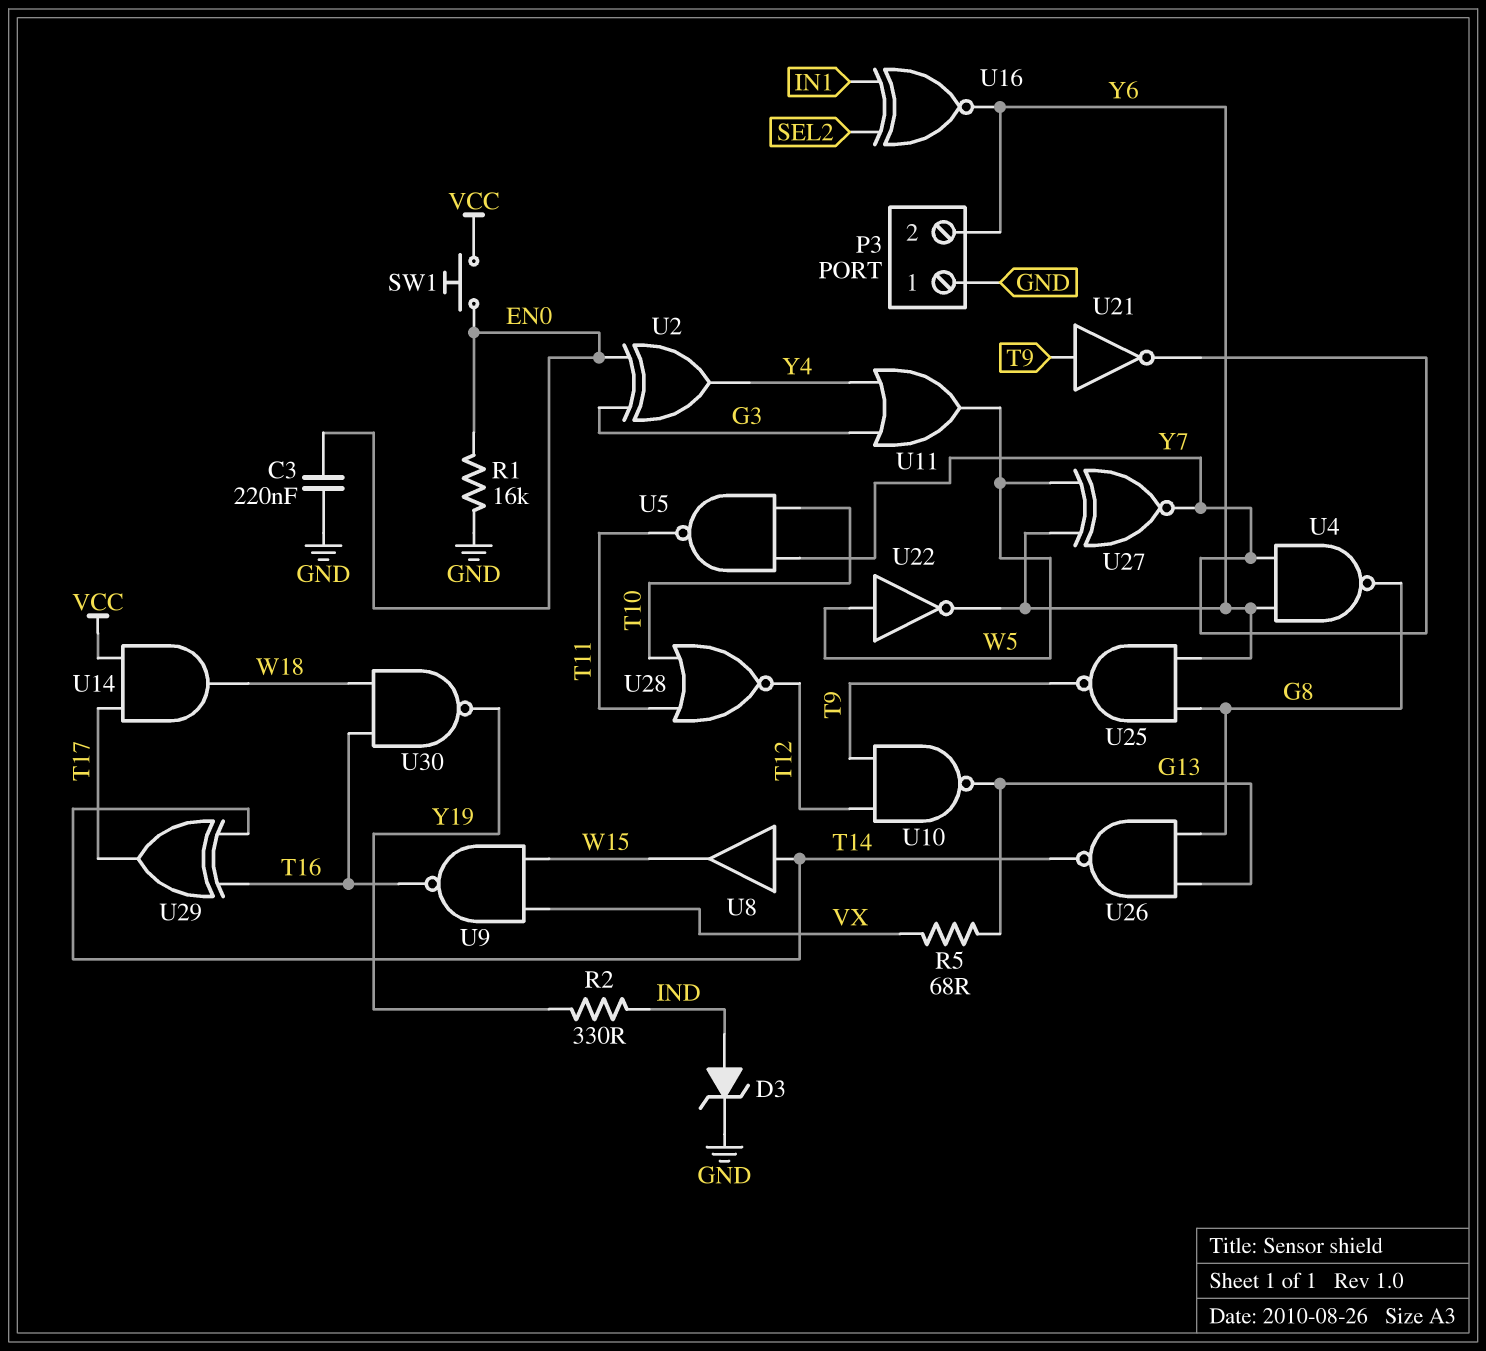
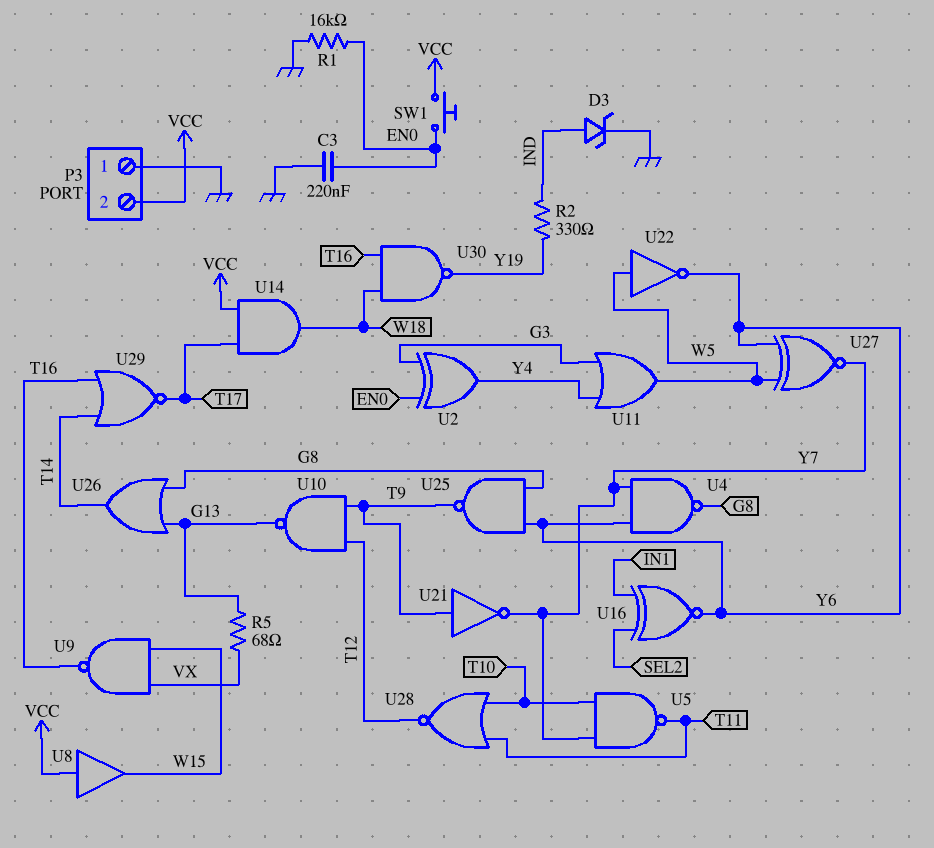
P3 pin 2: Y6 -> VCC
U8: buffer (in T14, out W15) -> buffer (in VCC, out W15)
U26: NAND (in G8, in G13, out T14) -> OR (in G8, in G13, out T14)
U29: XOR (in T14, in T16, out T17) -> NOR (in T14, in T16, out T17)

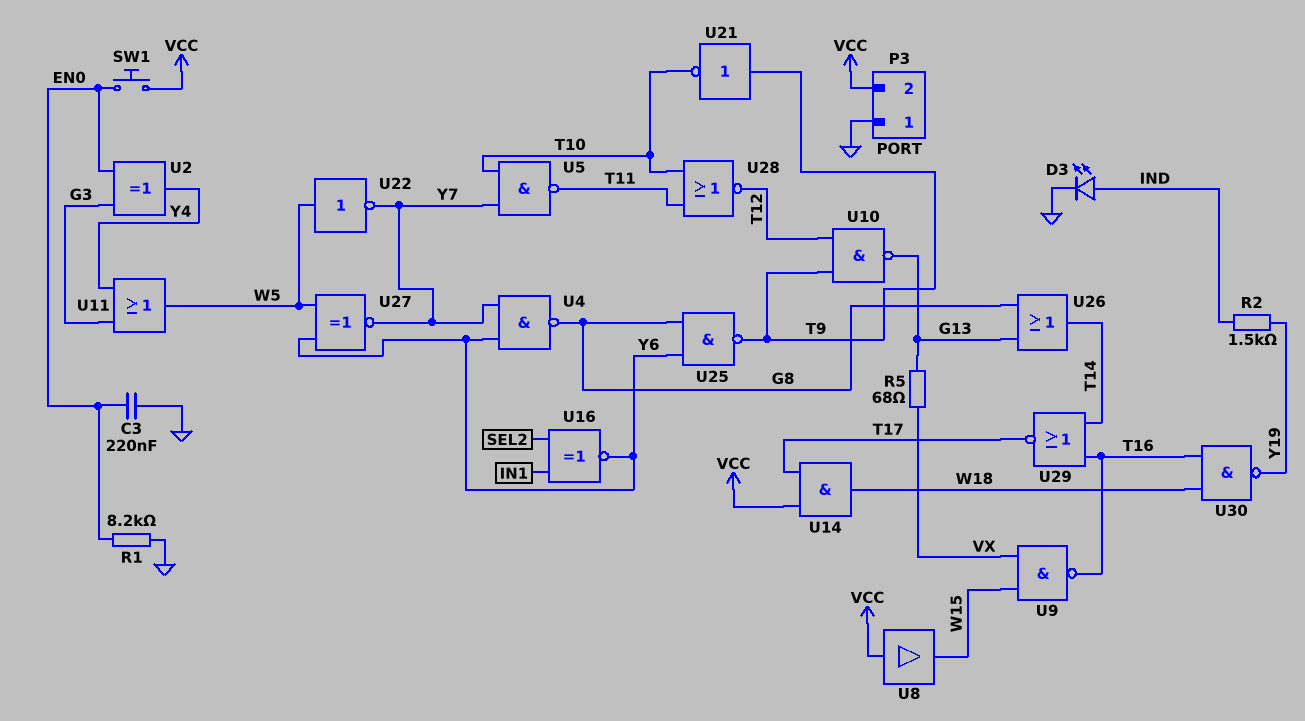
D3: zener (A IND, K GND) -> LED (A IND, K GND)
R1: 16k (EN0, GND) -> 8.2k (EN0, GND)
R2: 330 (IND, Y19) -> 1.5k (IND, Y19)
U21: NOT (in T9, out Y7) -> NOT (in T9, out T10)
U22: NOT (in W5, out Y6) -> NOT (in W5, out Y7)

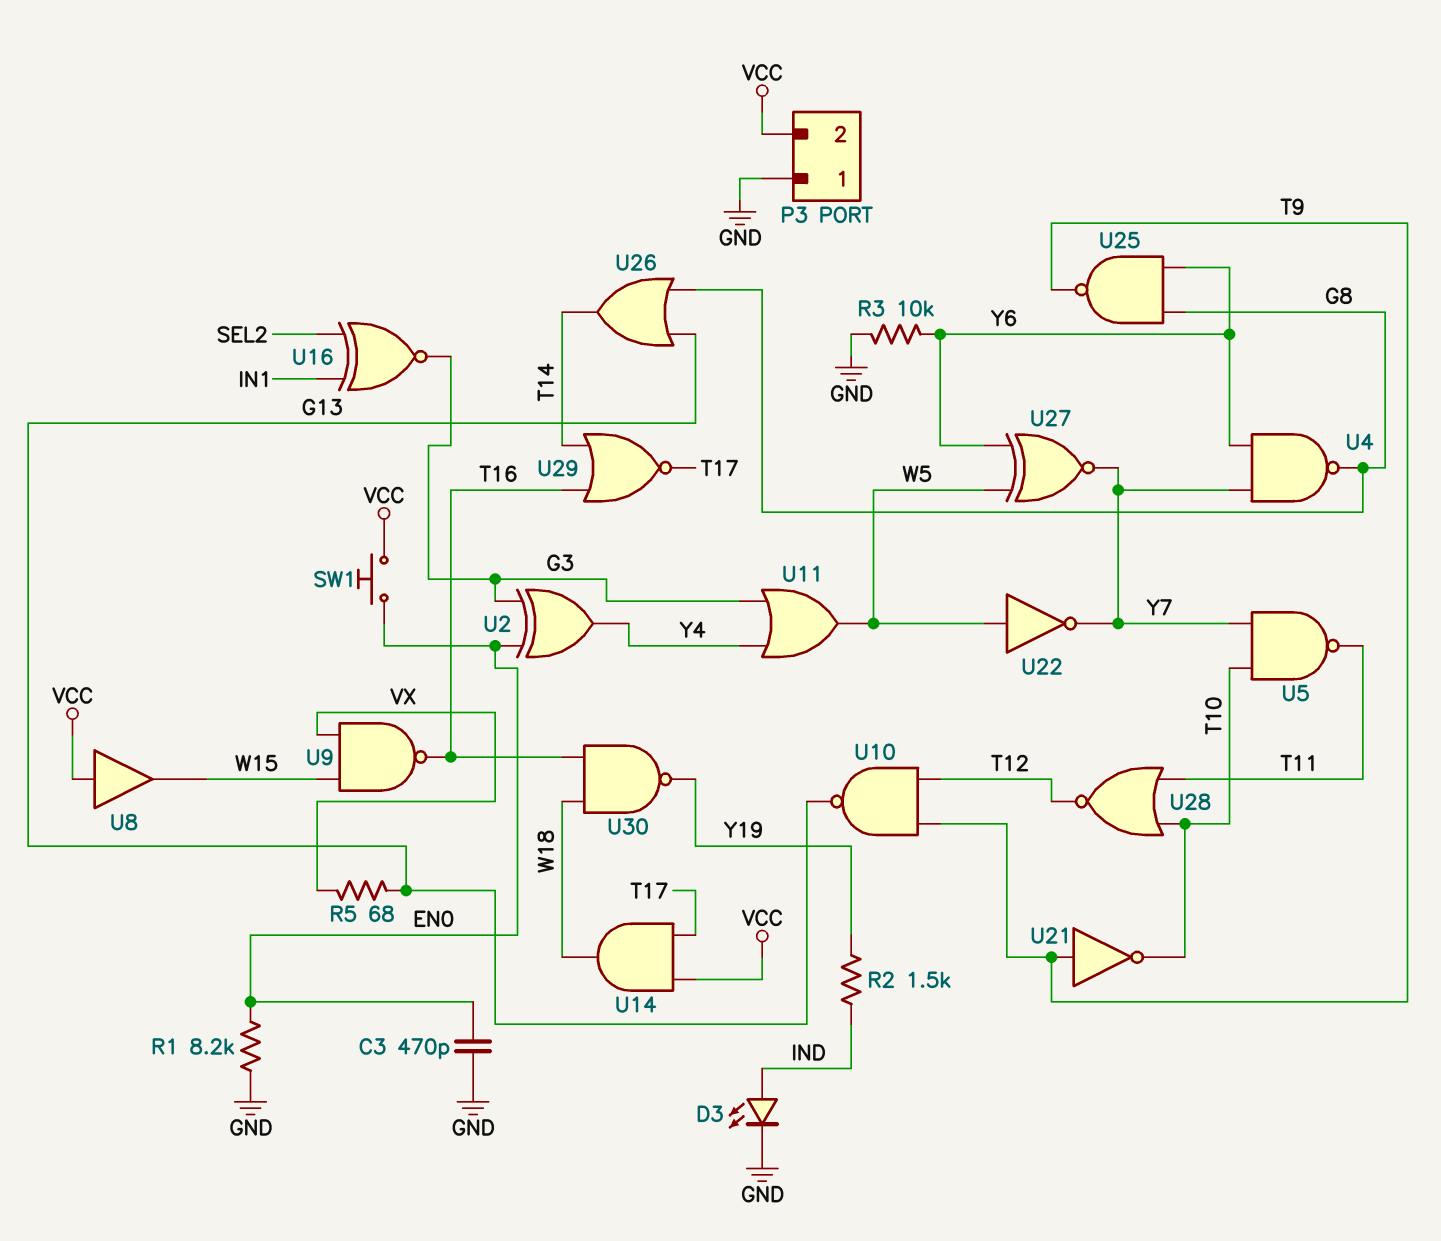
C3: 220nF (EN0, GND) -> 470pF (EN0, GND)
R3: none -> 10k (GND, Y6)
U16: XNOR (in IN1, in SEL2, out Y6) -> XNOR (in IN1, in SEL2, out G3)

